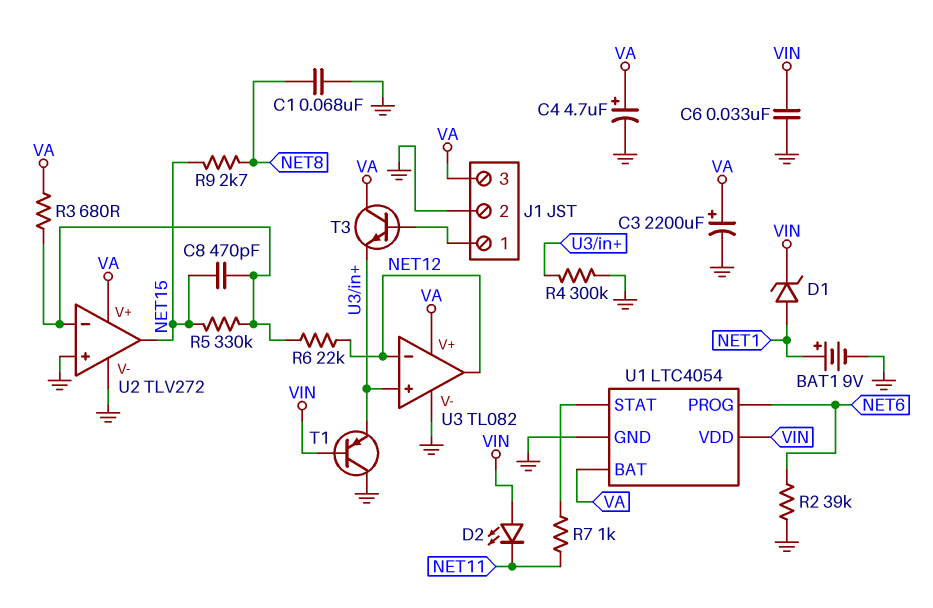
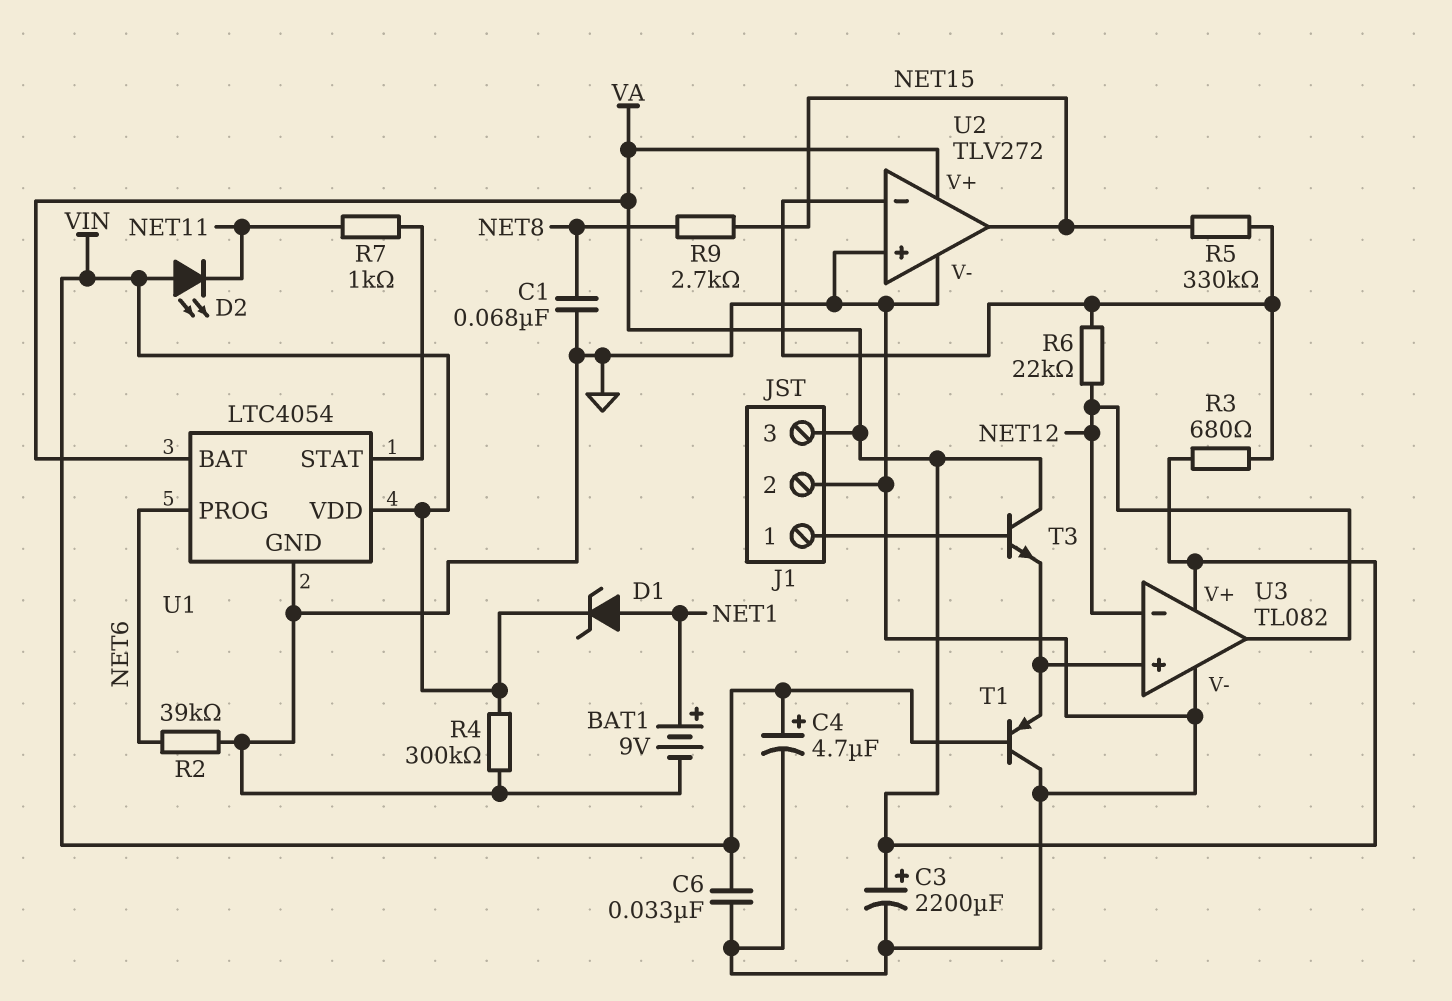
C4: 4.7uF (plus VA, minus GND) -> 4.7uF (plus VIN, minus GND)
C8: 470pF (NET15, U2/in-) -> none
R4: 300k (GND, U3/in+) -> 300k (GND, VIN)

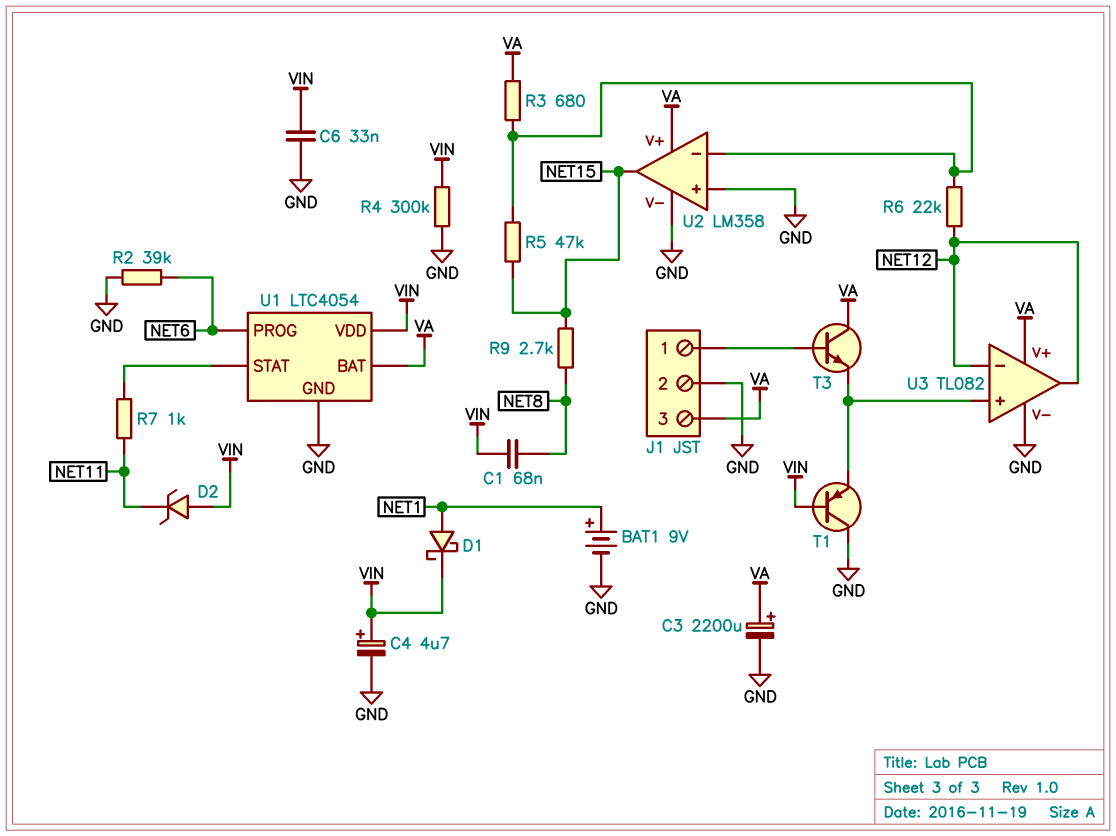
C1: 68nF (GND, NET8) -> 68nF (NET8, VIN)
D1: zener (A NET1, K VIN) -> schottky (A NET1, K VIN)
D2: LED (A VIN, K NET11) -> zener (A VIN, K NET11)
R5: 330k (NET15, U2/in-) -> 47k (NET15, U2/in-)
U2: TLV272 -> LM358

